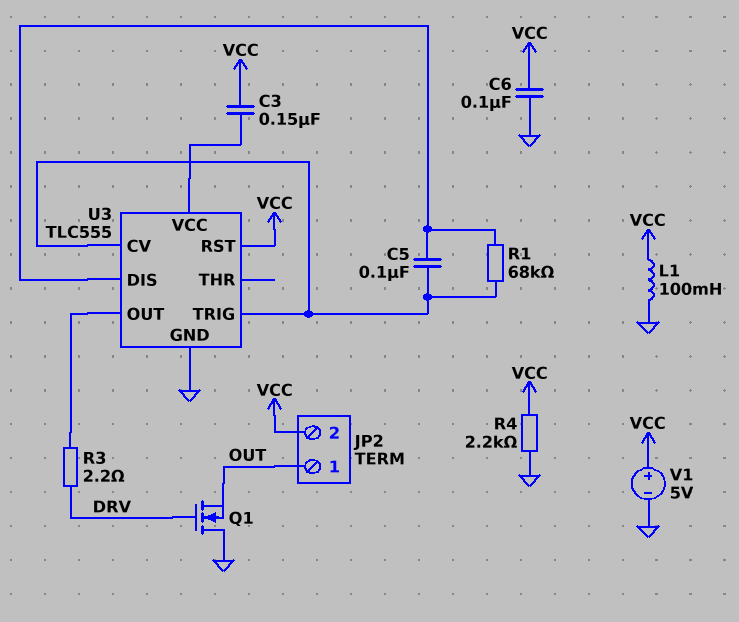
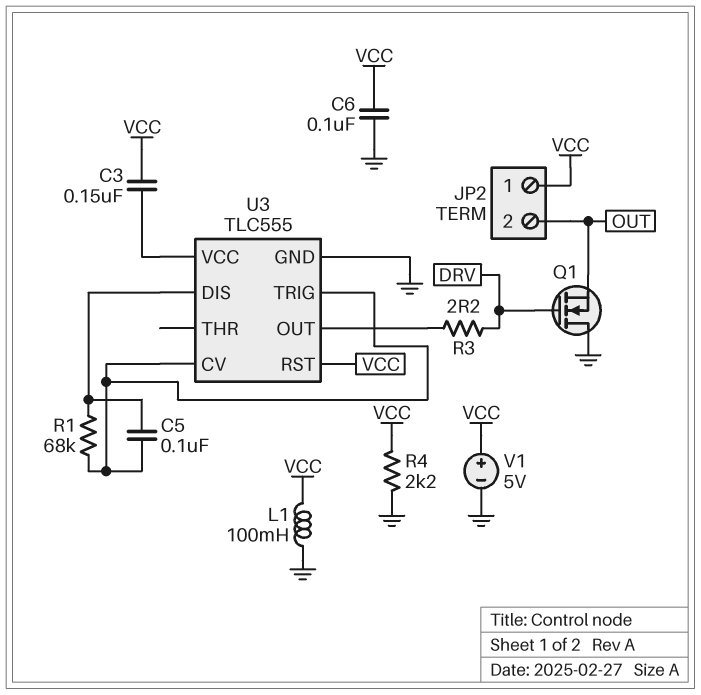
JP2 pin 1: OUT -> VCC
JP2 pin 2: VCC -> OUT

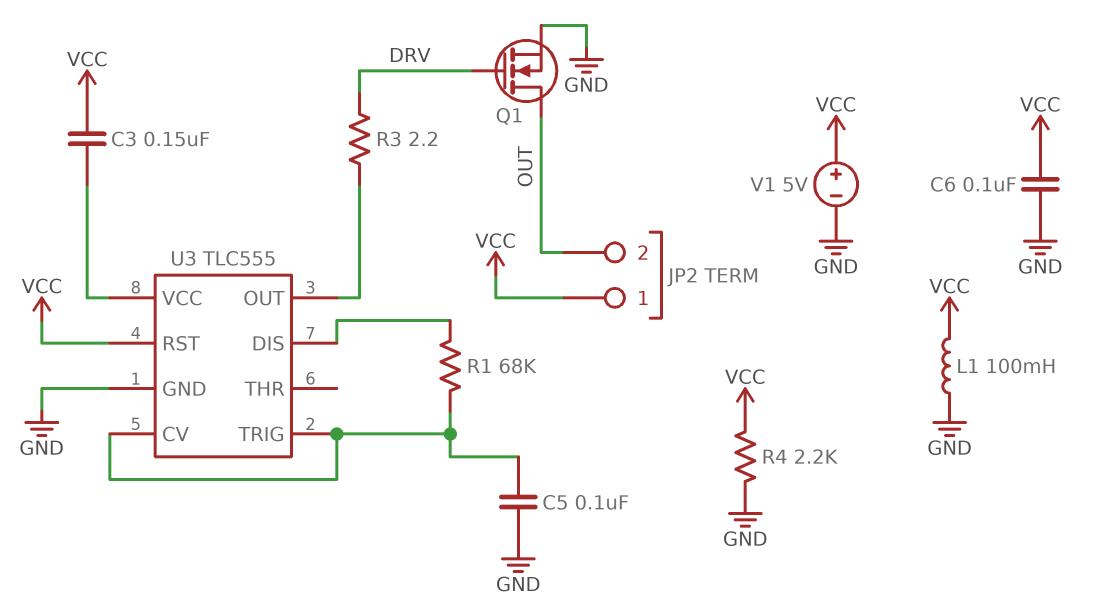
C5: 100nF (U3/CV, U3/DIS) -> 100nF (GND, U3/CV)
Q1: NMOS (G DRV, D GND, S OUT) -> NMOS (G DRV, D OUT, S GND)

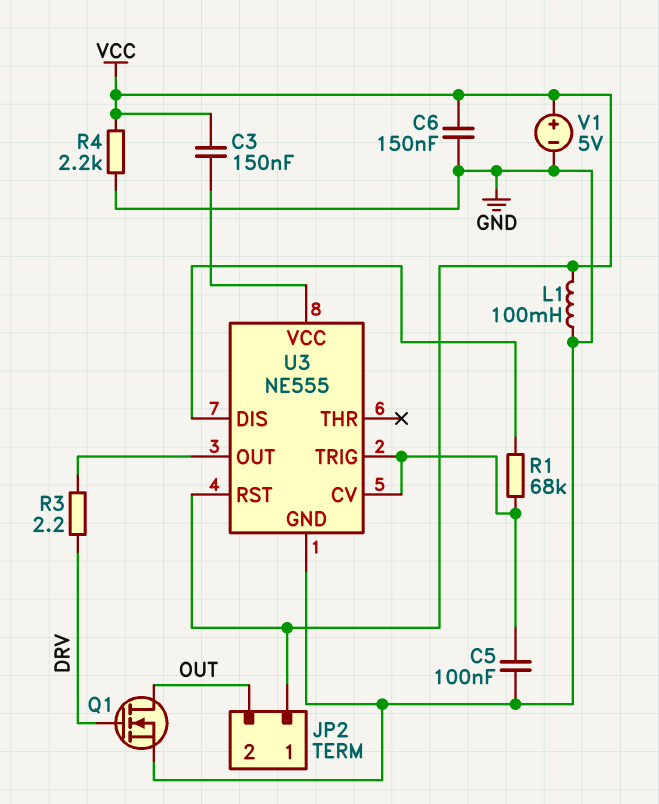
C6: 100nF (GND, VCC) -> 150nF (GND, VCC)
U3: TLC555 -> NE555

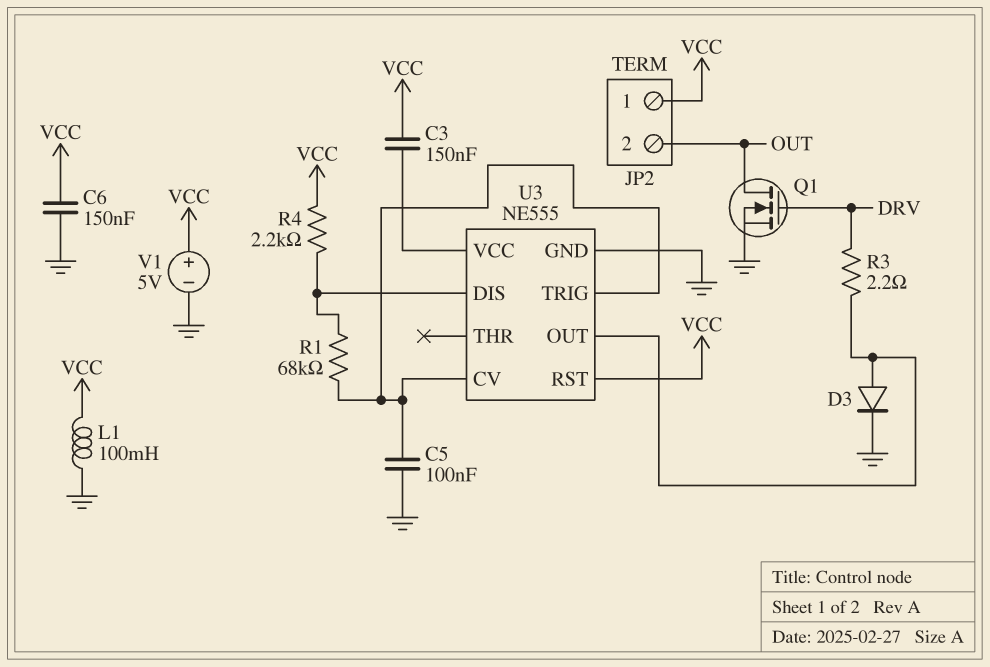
D3: none -> diode (A U3/OUT, K GND)
R4: 2.2k (GND, VCC) -> 2.2k (U3/DIS, VCC)

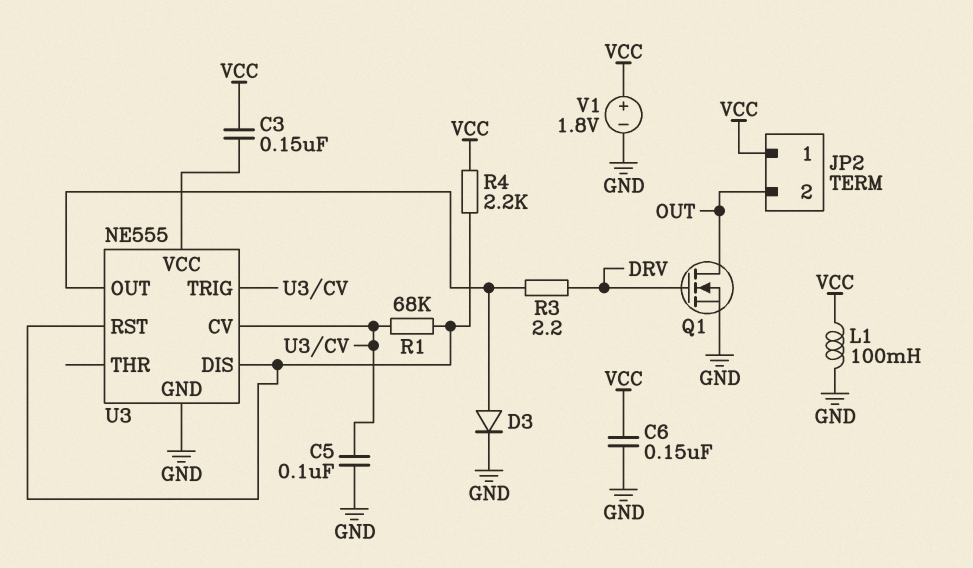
U3 pin RST: VCC -> U3/DIS
V1: 5V (plus VCC, minus GND) -> 1.8V (plus VCC, minus GND)

